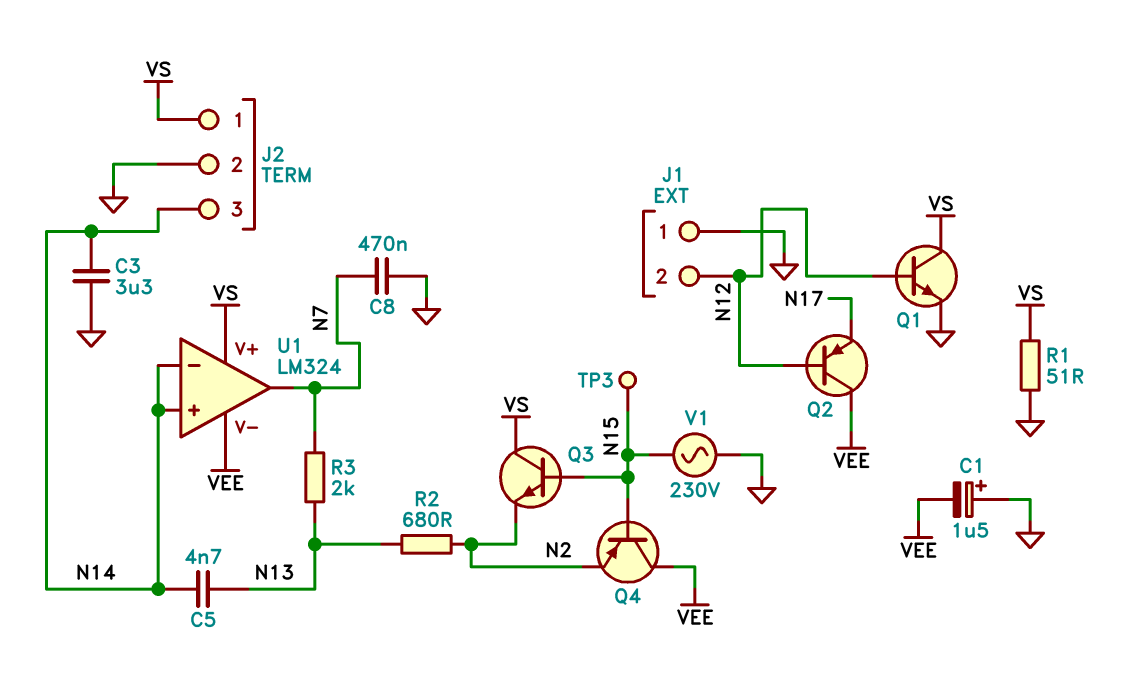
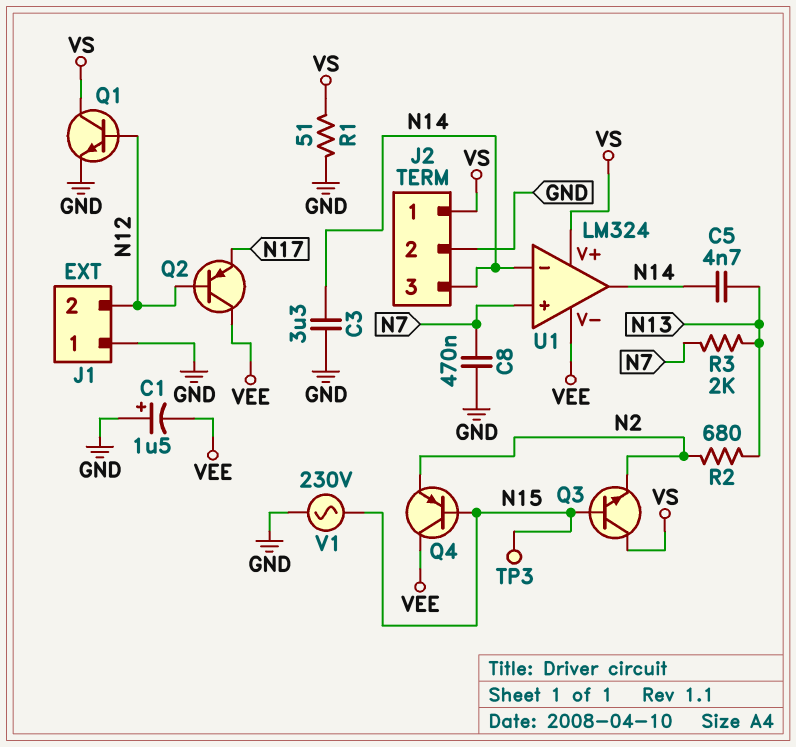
U1 pin in+: N14 -> N7
U1 pin out: N7 -> N14

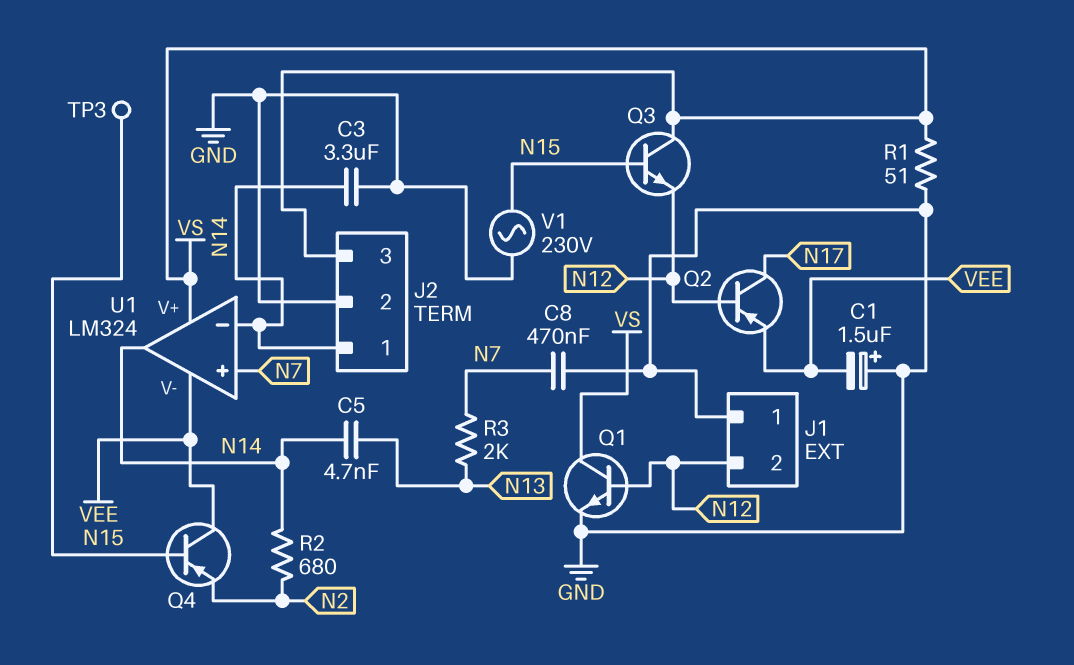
J2 pin 1: VS -> N14
J2 pin 3: N14 -> VS
Q2: PNP (B N12, C VEE, E N17) -> PNP (B N12, C N17, E VEE)
Q3: NPN (B N15, C VS, E N2) -> NPN (B N15, C VS, E N12)
R2: 680 (N2, N13) -> 680 (N2, N14)

